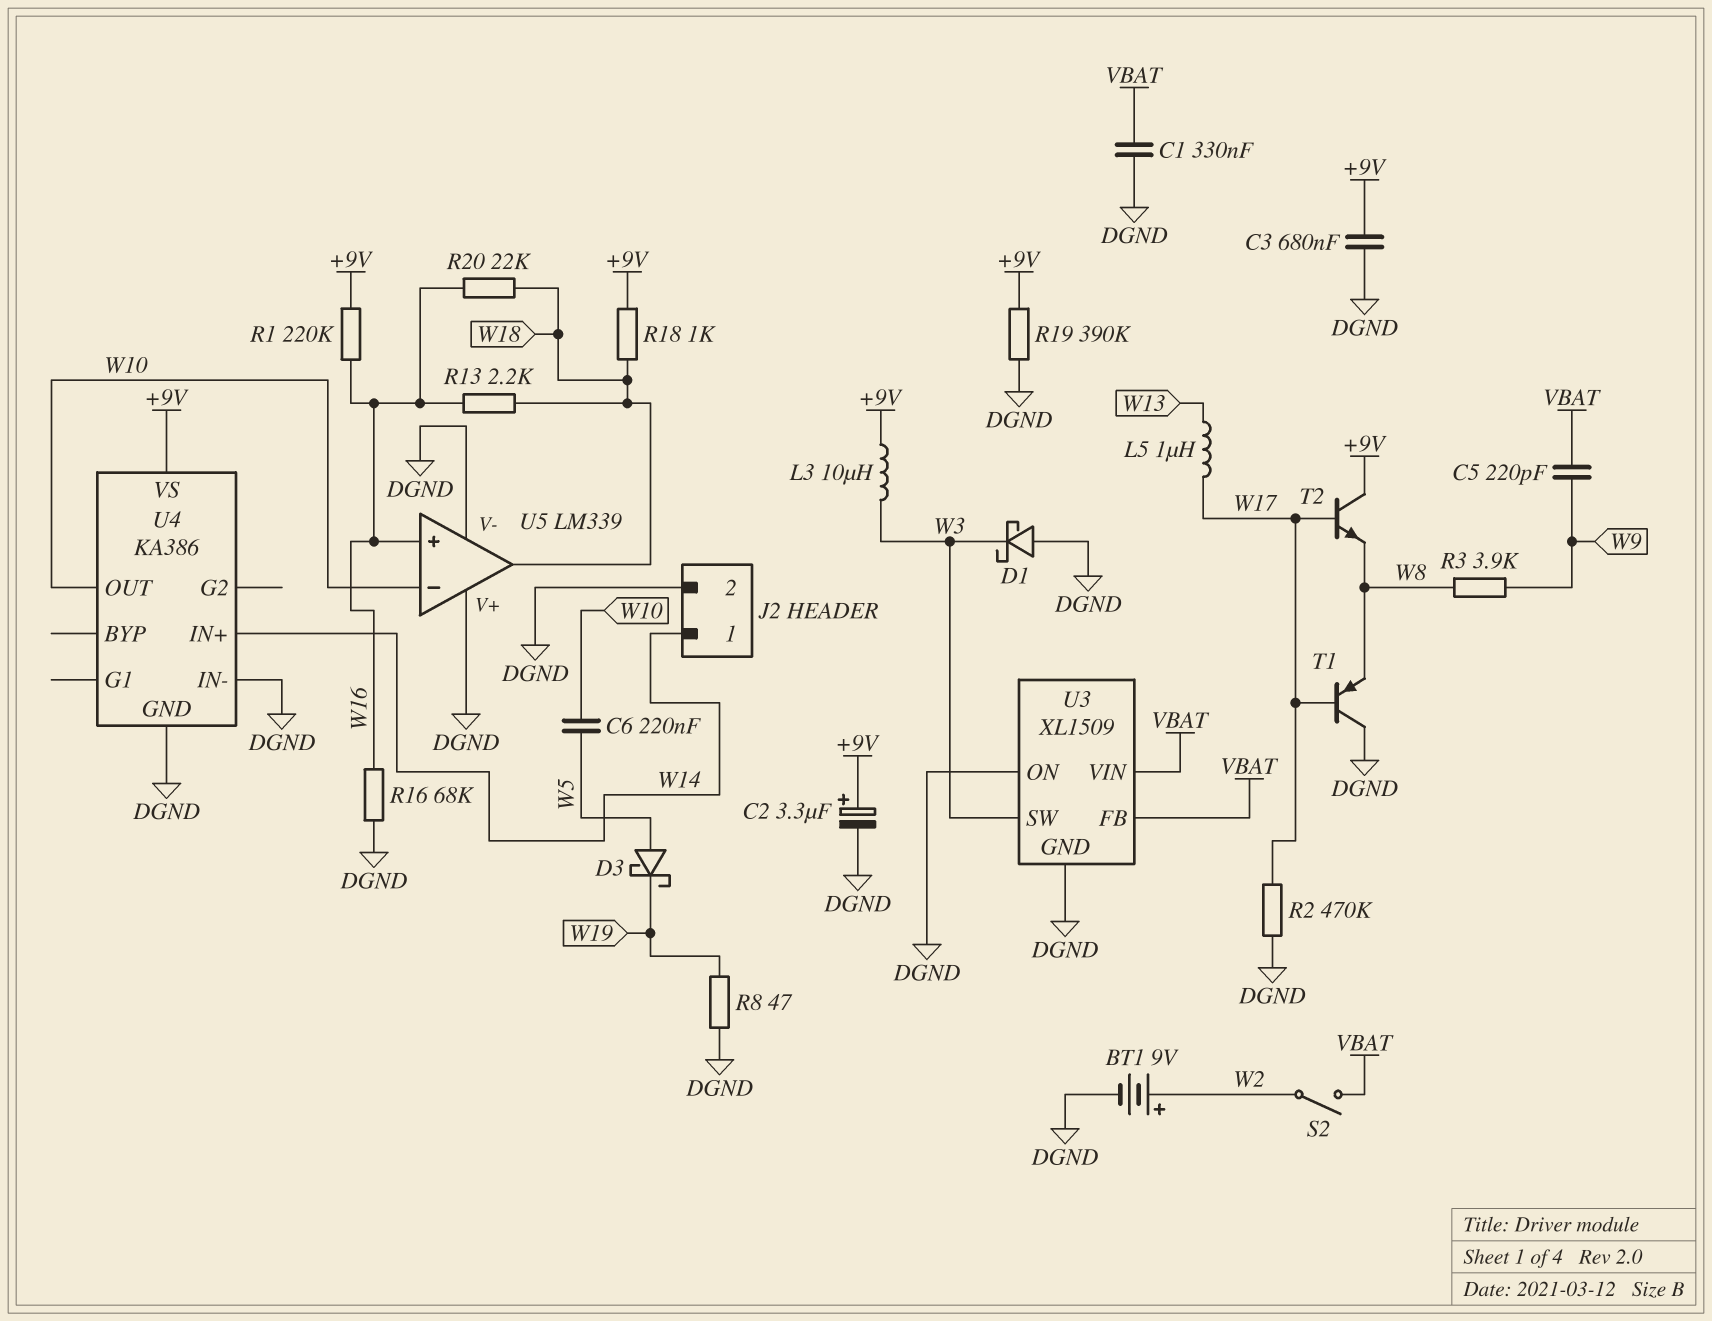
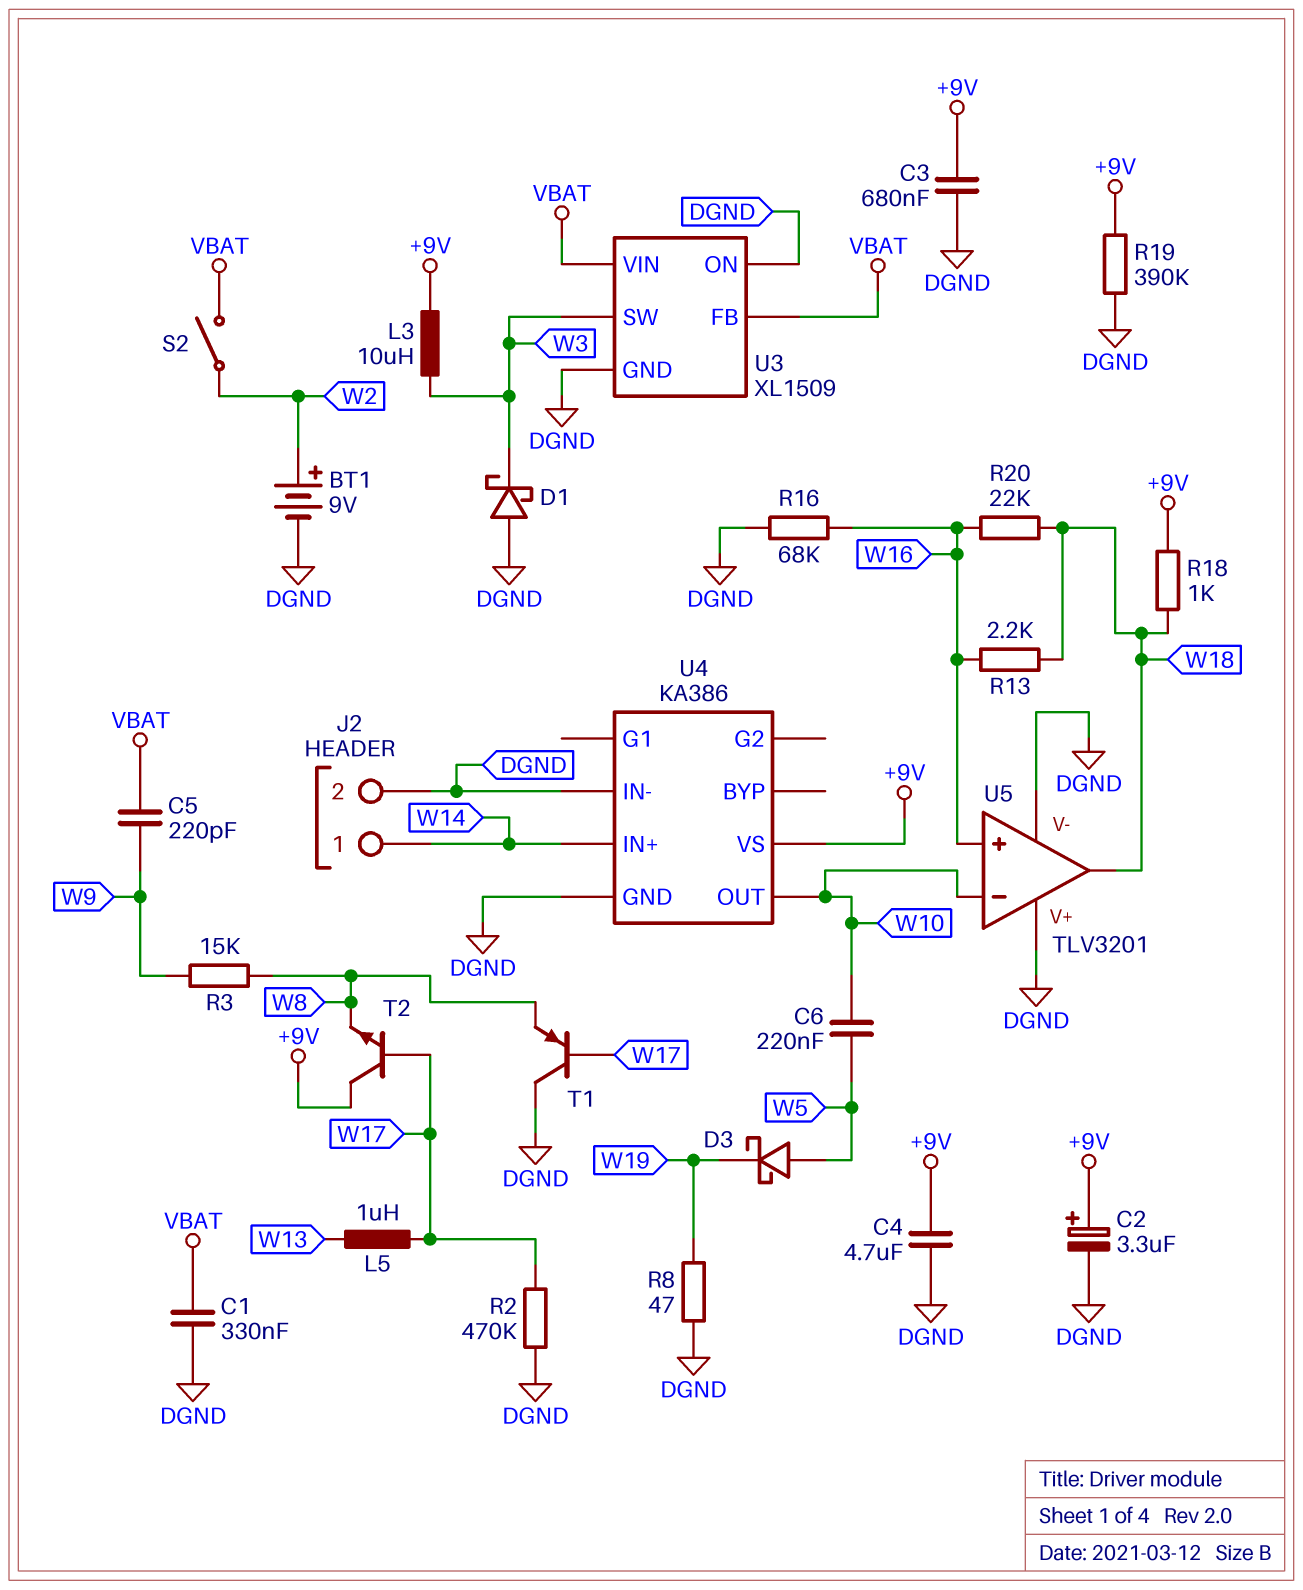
C4: none -> 4.7uF (+9V, DGND)
R1: 220k (+9V, W16) -> none
R3: 3.9k (W8, W9) -> 15k (W8, W9)
U5: LM339 -> TLV3201

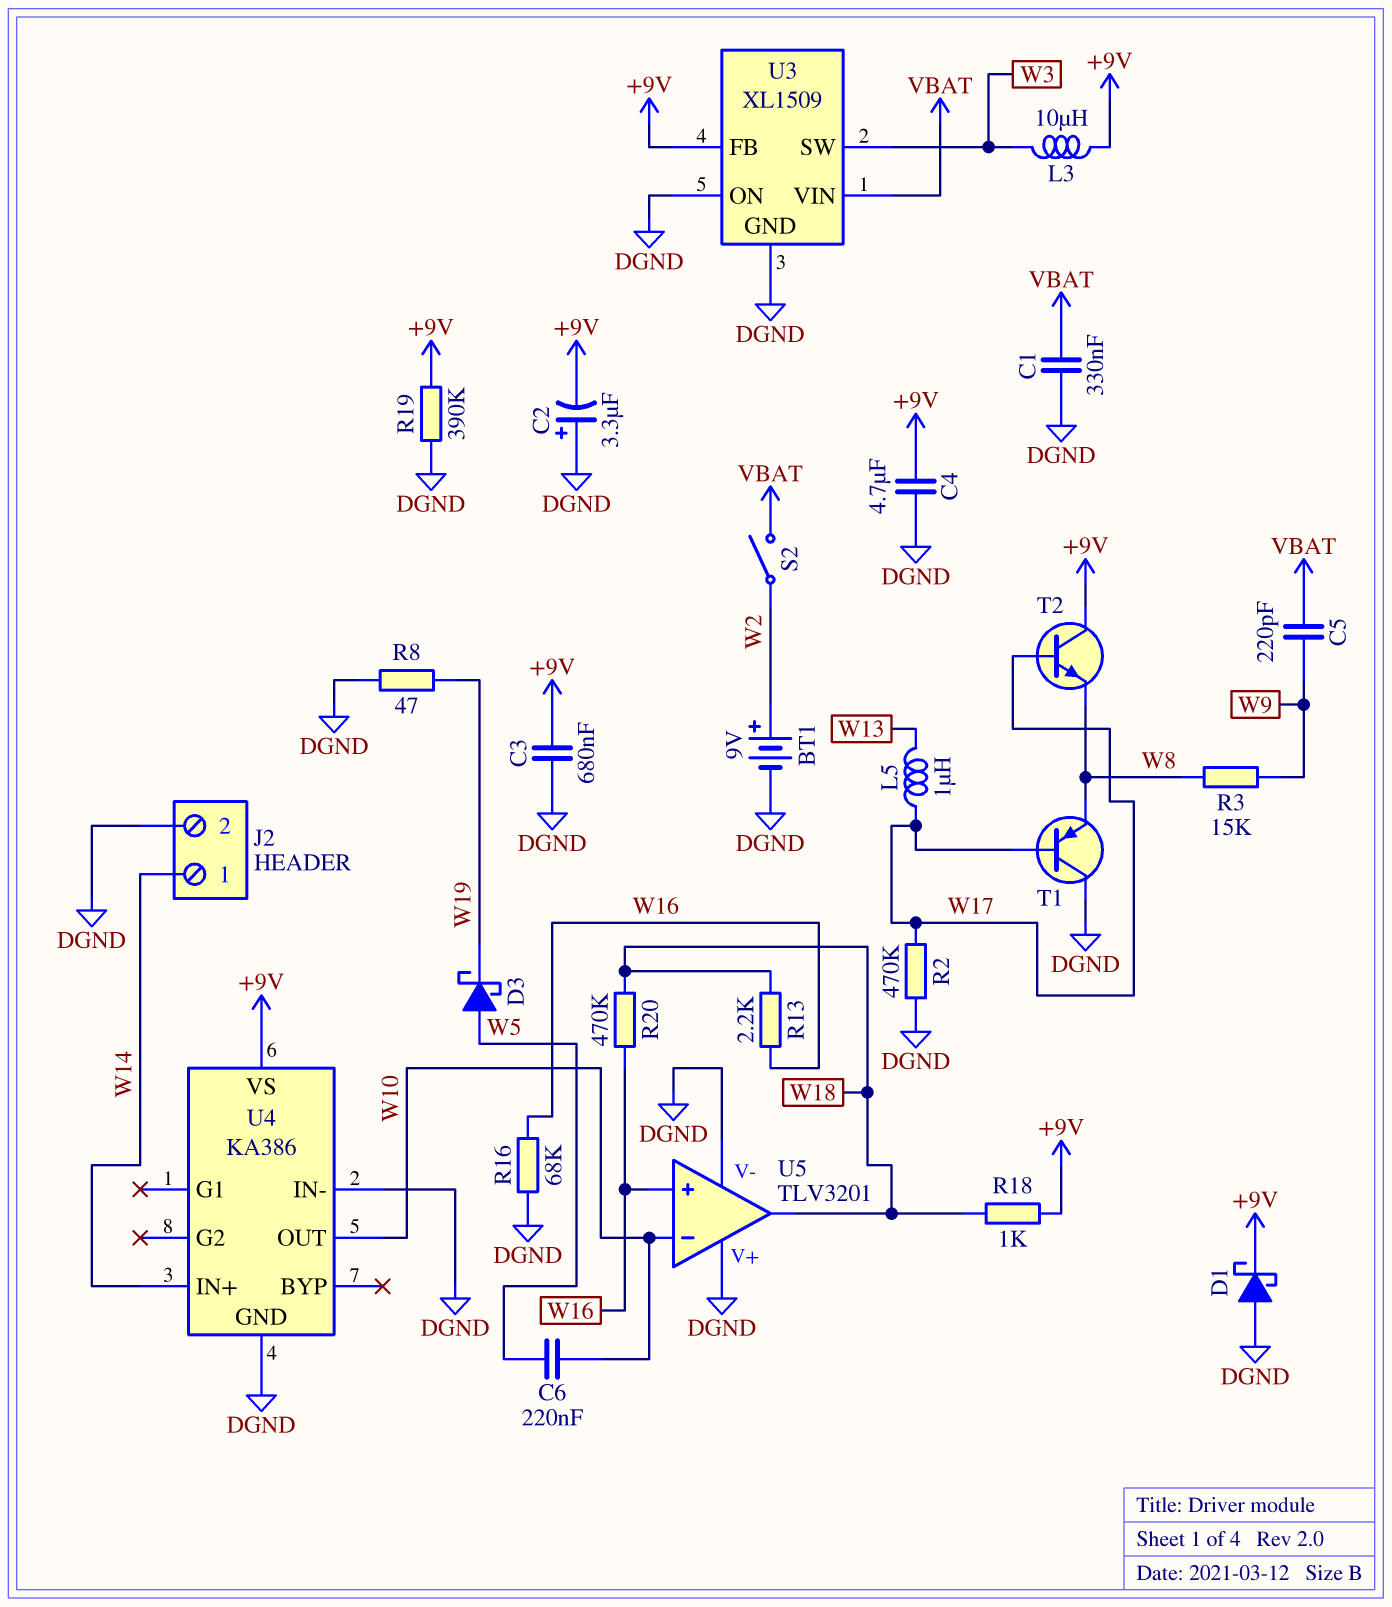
C2: 3.3uF (plus +9V, minus DGND) -> 3.3uF (plus DGND, minus +9V)
D1: schottky (A DGND, K W3) -> schottky (A DGND, K +9V)
R20: 22k (W16, W18) -> 470k (W16, W18)
U3 pin FB: VBAT -> +9V

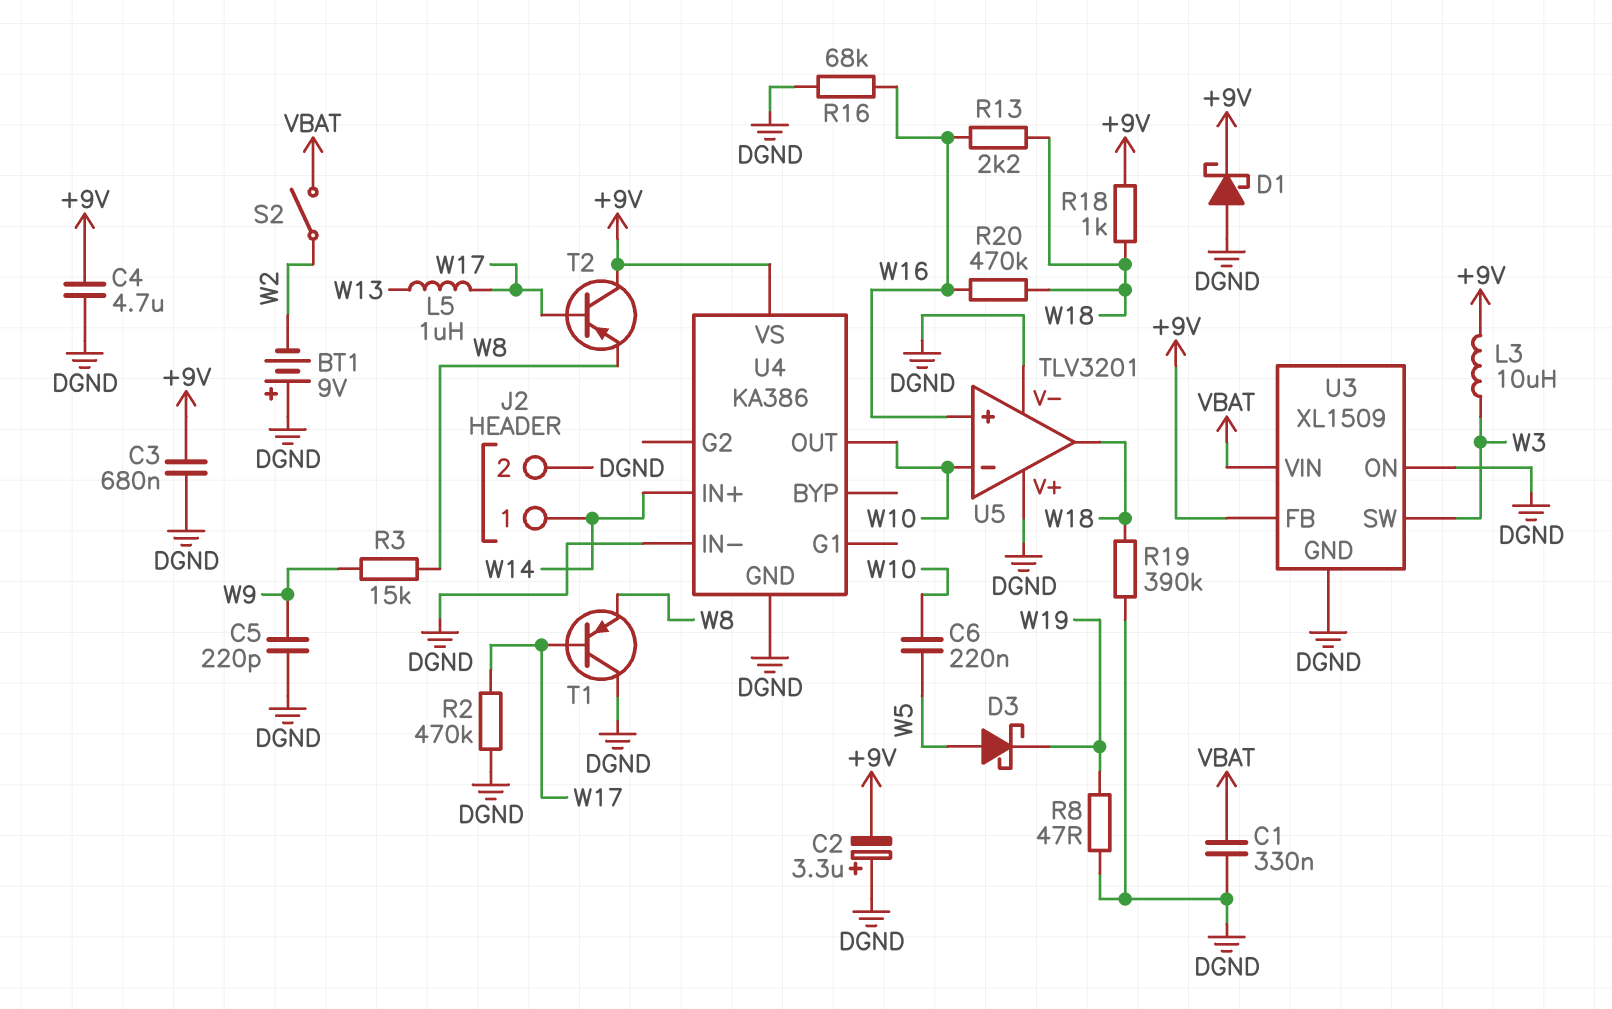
BT1: 9V (plus W2, minus DGND) -> 9V (plus DGND, minus W2)
C5: 220pF (VBAT, W9) -> 220pF (DGND, W9)
R19: 390k (+9V, DGND) -> 390k (DGND, W18)
T2: NPN (B W17, C +9V, E W8) -> PNP (B W17, C +9V, E W8)

